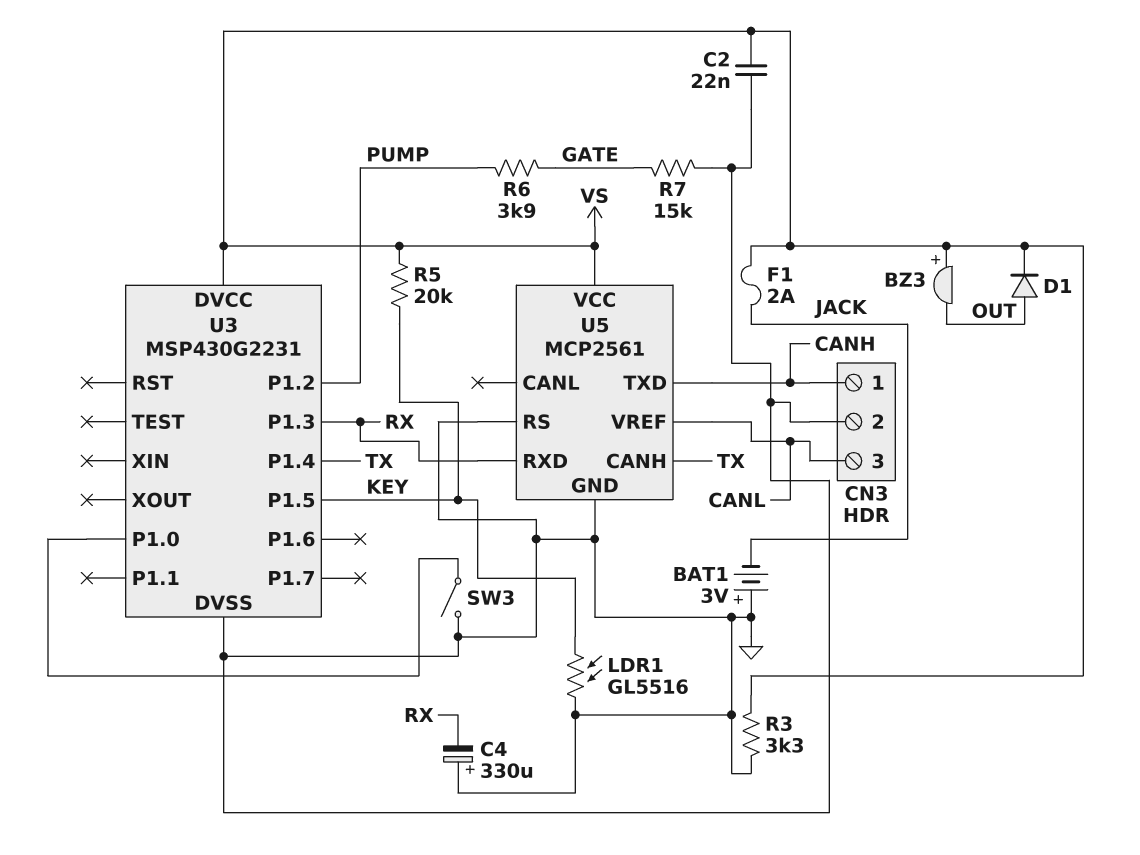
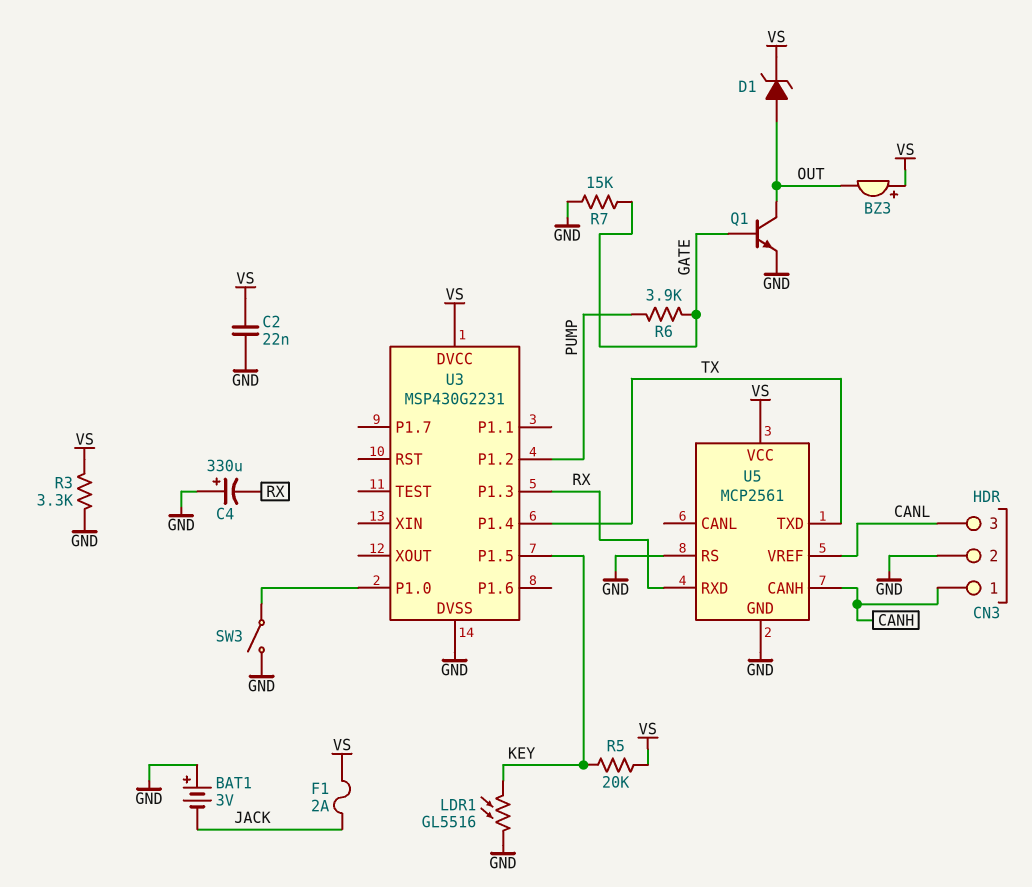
D1: diode (A OUT, K VS) -> zener (A OUT, K VS)
Q1: none -> NPN (B GATE, C OUT, E GND)
U5 pin CANH: TX -> CANH
U5 pin TXD: CANH -> TX

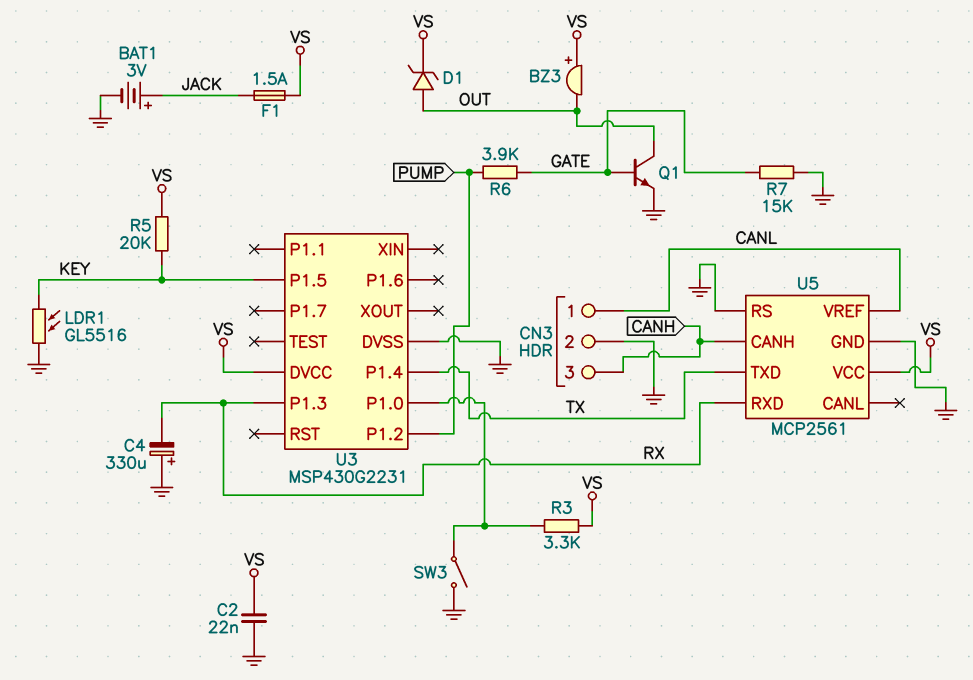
BAT1: 3V (plus GND, minus JACK) -> 3V (plus JACK, minus GND)
CN3 pin 1: CANH -> CANL
CN3 pin 3: CANL -> CANH
F1: 2A (JACK, VS) -> 1.5A (JACK, VS)
R3: 3.3k (GND, VS) -> 3.3k (U3/P1.0, VS)

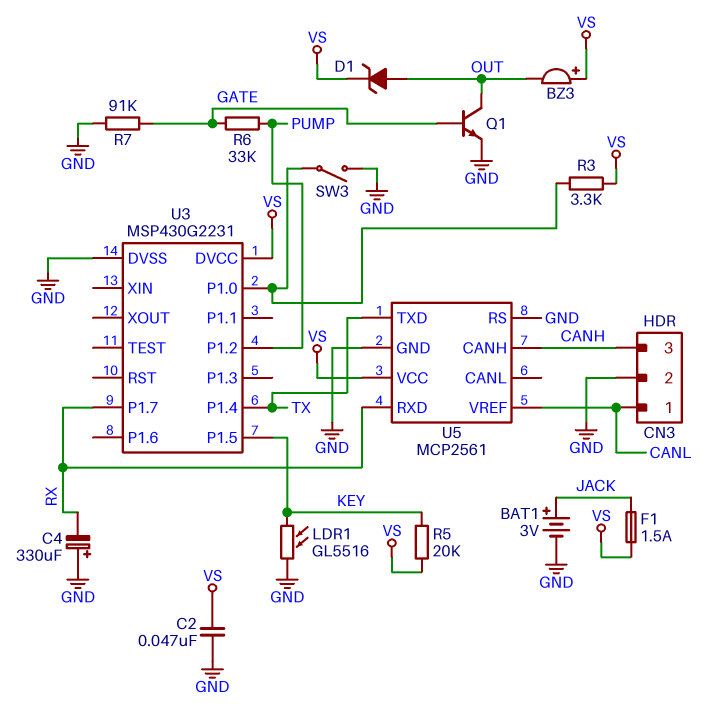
C2: 22nF (GND, VS) -> 47nF (GND, VS)
R6: 3.9k (GATE, PUMP) -> 33k (GATE, PUMP)
R7: 15k (GATE, GND) -> 91k (GATE, GND)
U3 pin P1.3: RX -> none
U3 pin P1.7: none -> RX

